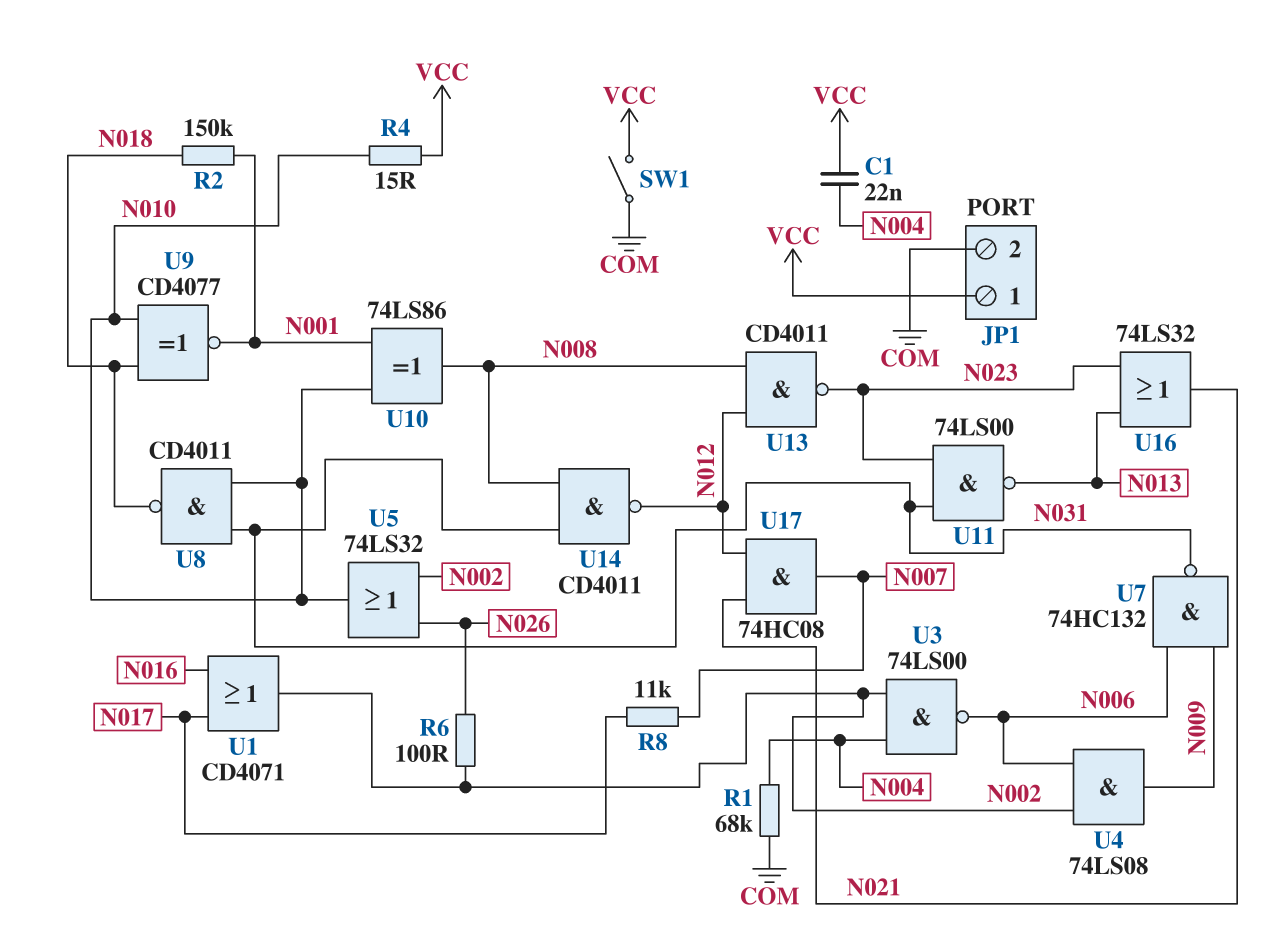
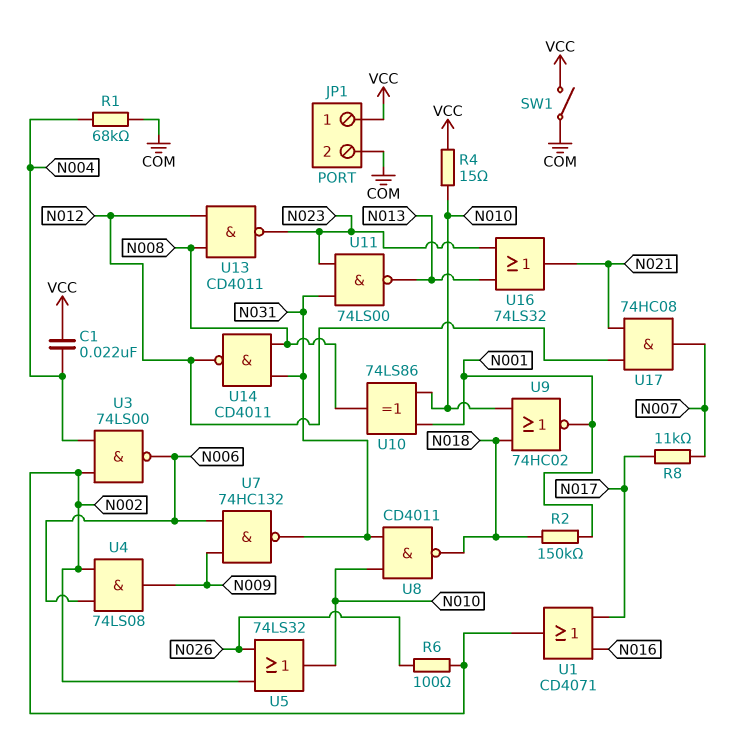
U9: XNOR CD4077 (in N010, in N018, out N001) -> NOR 74HC02 (in N010, in N018, out N001)

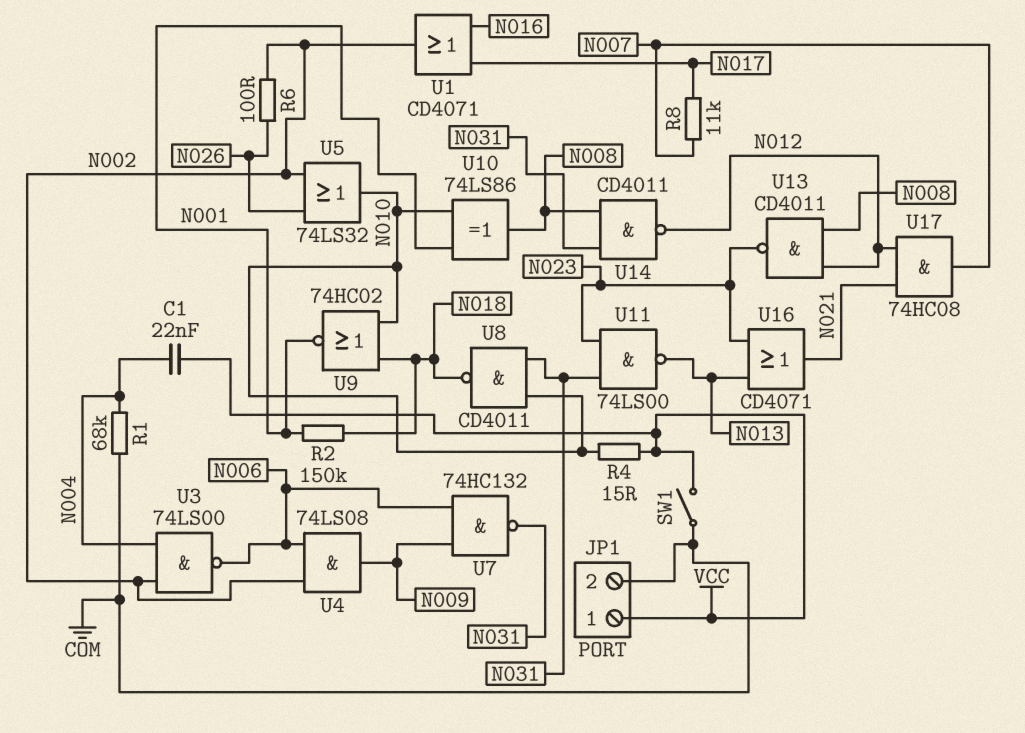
U16: OR 74LS32 (in N013, in N023, out N021) -> OR CD4071 (in N013, in N023, out N021)

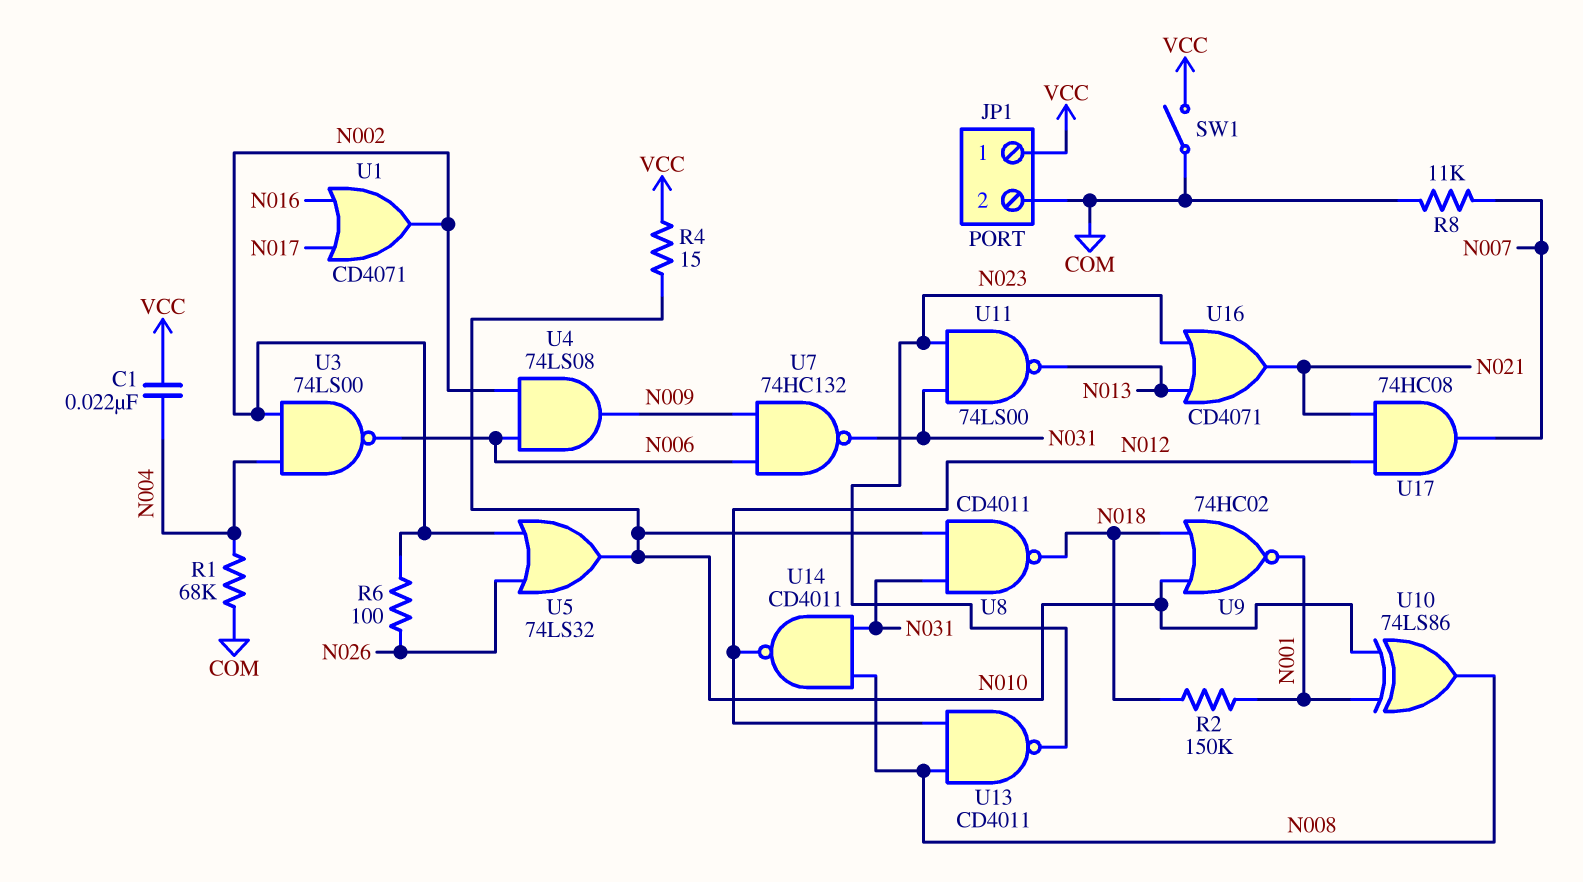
R8: 11k (N007, N017) -> 11k (COM, N007)

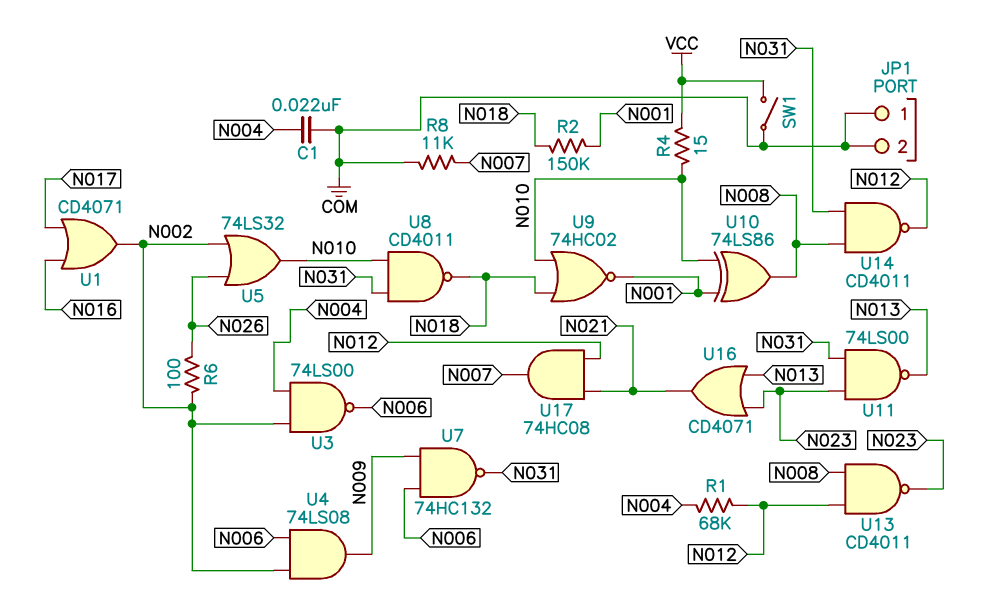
C1: 22nF (N004, VCC) -> 22nF (COM, N004)
JP1 pin 1: VCC -> COM
R1: 68k (COM, N004) -> 68k (N004, N012)

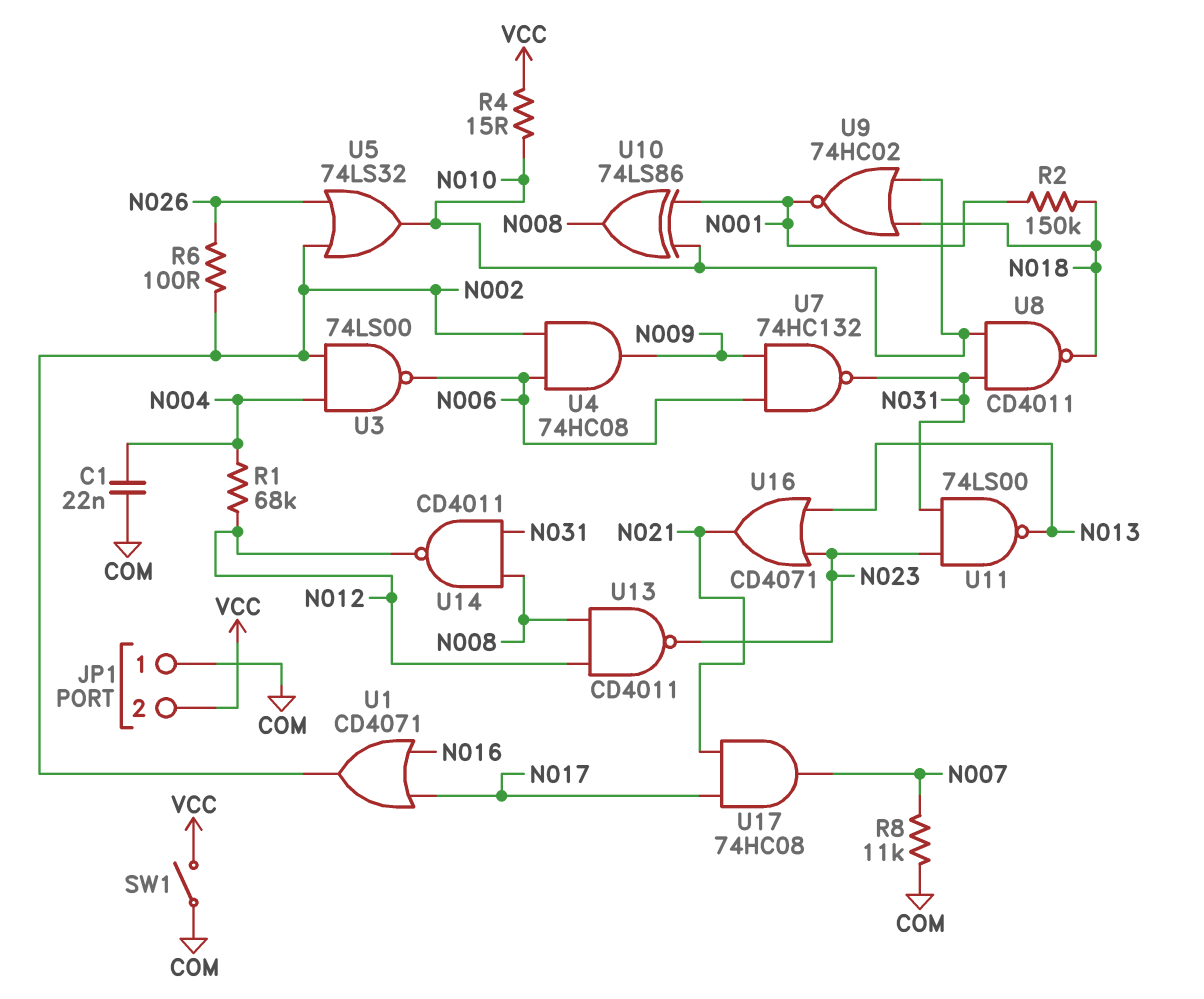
JP1 pin 2: COM -> VCC
U4: AND 74LS08 (in N002, in N006, out N009) -> AND 74HC08 (in N002, in N006, out N009)
U17: AND 74HC08 (in N012, in N021, out N007) -> AND 74HC08 (in N017, in N021, out N007)

